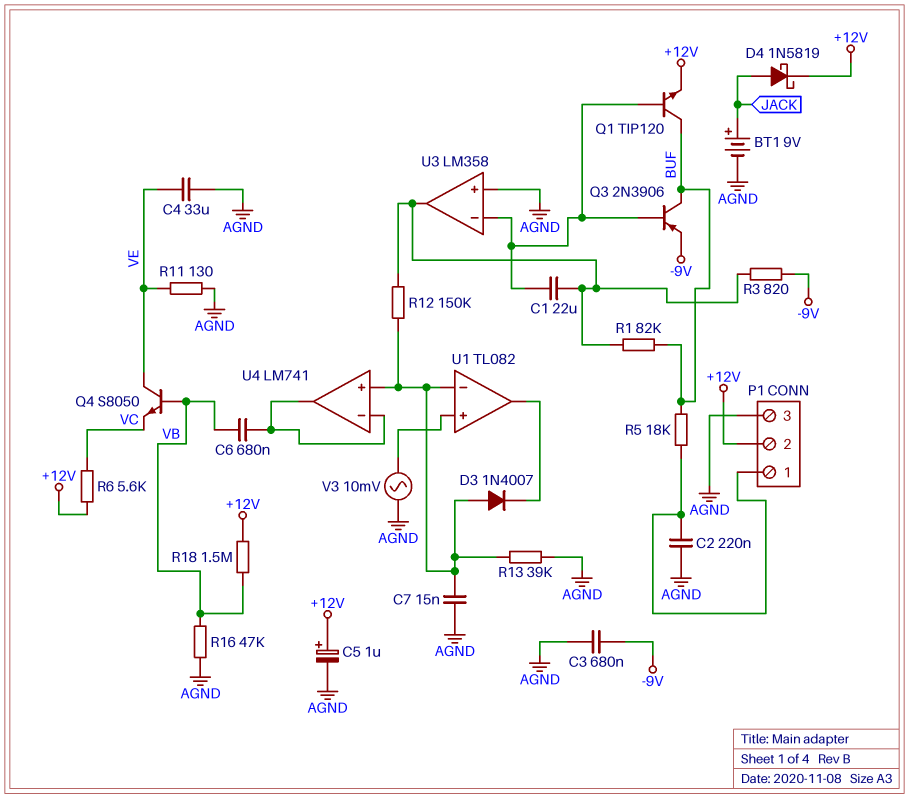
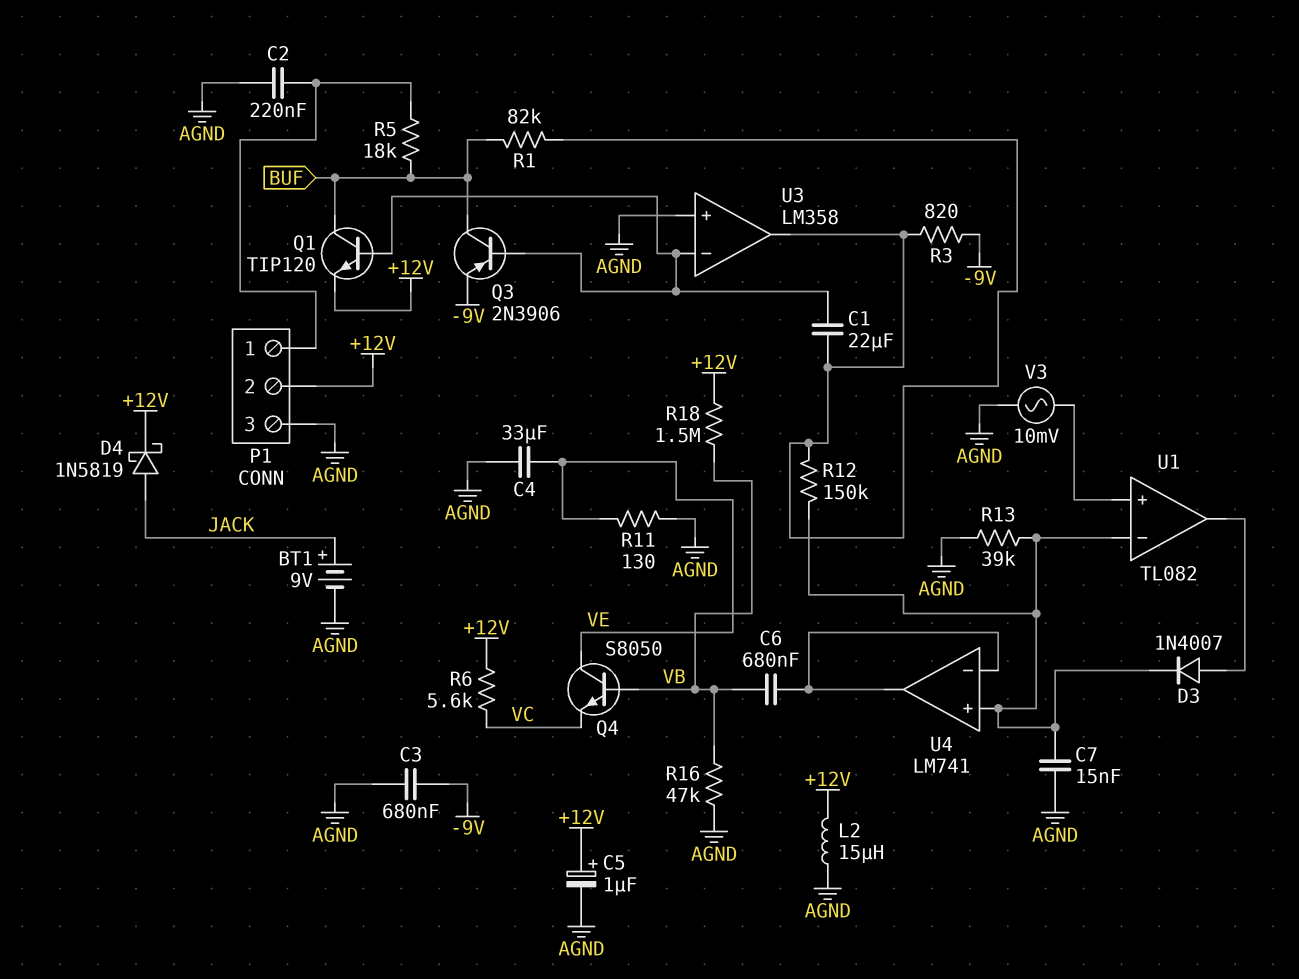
D3: diode 1N4007 (A U1/in-, K U1/out) -> diode 1N4007 (A U1/out, K U1/in-)
L2: none -> 15uH (+12V, AGND)

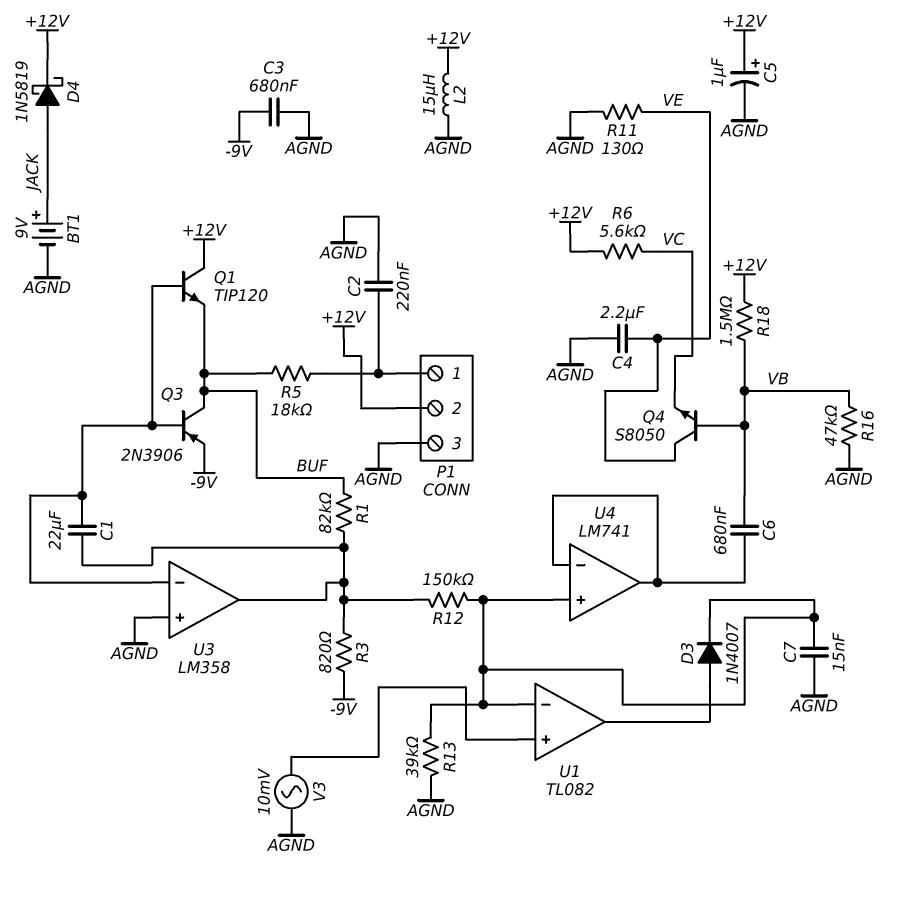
C4: 33uF (AGND, VE) -> 2.2uF (AGND, VE)
Q1: NPN TIP120 (B U3/in-, C BUF, E +12V) -> NPN TIP120 (B U3/in-, C +12V, E BUF)

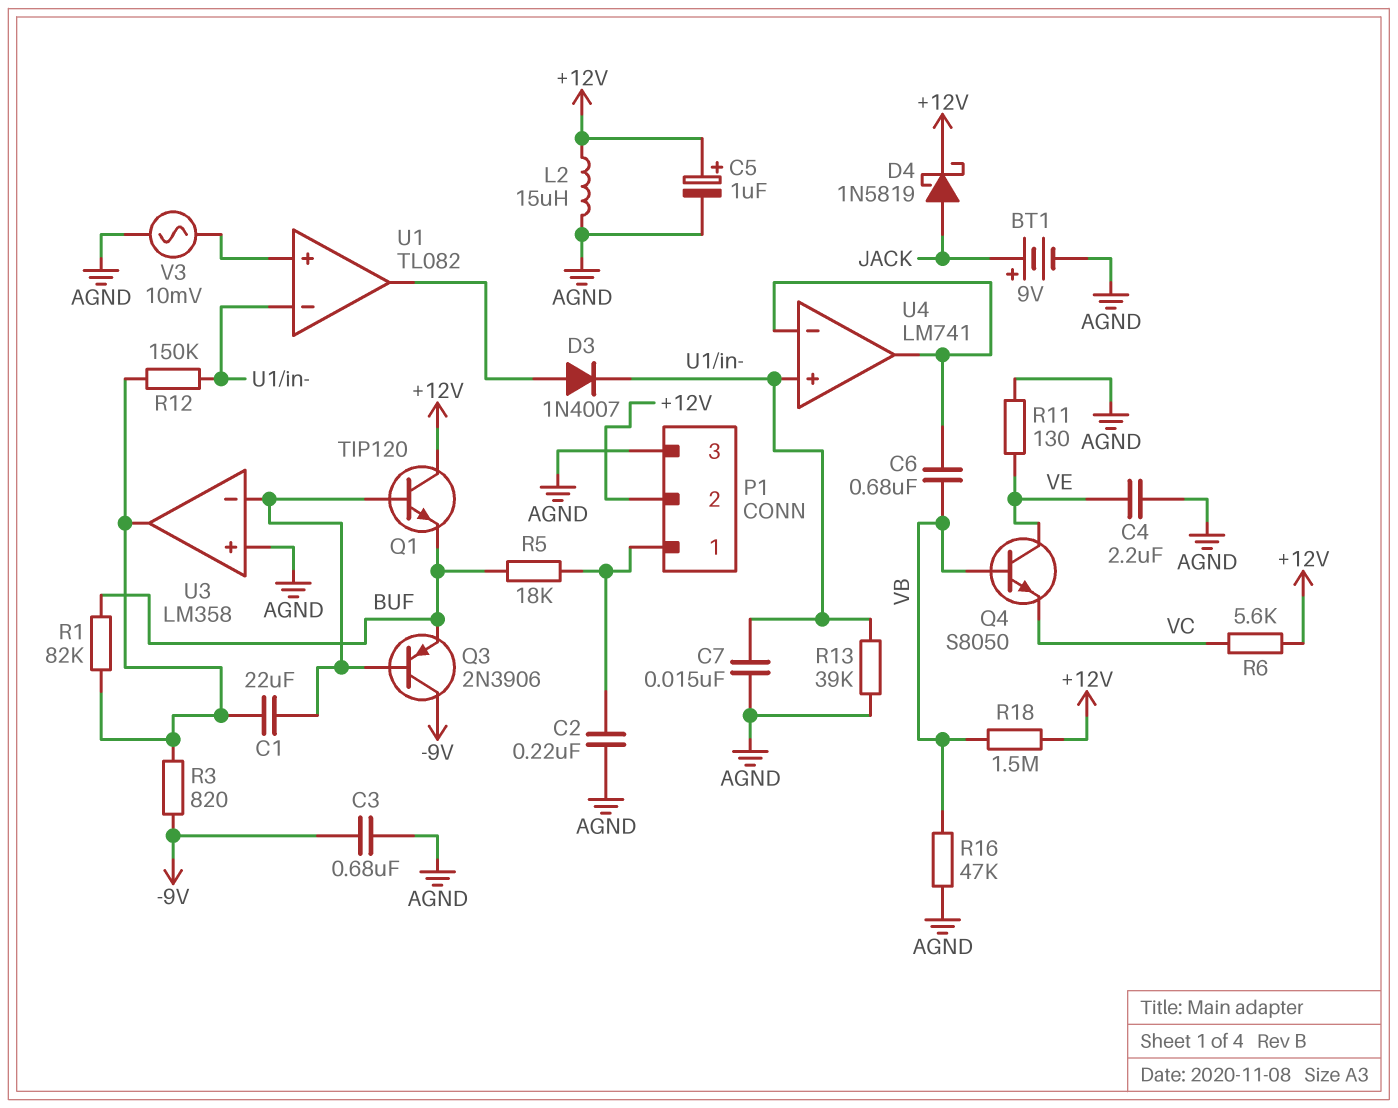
Q3: PNP 2N3906 (B U3/in-, C BUF, E -9V) -> PNP 2N3906 (B U3/in-, C -9V, E BUF)

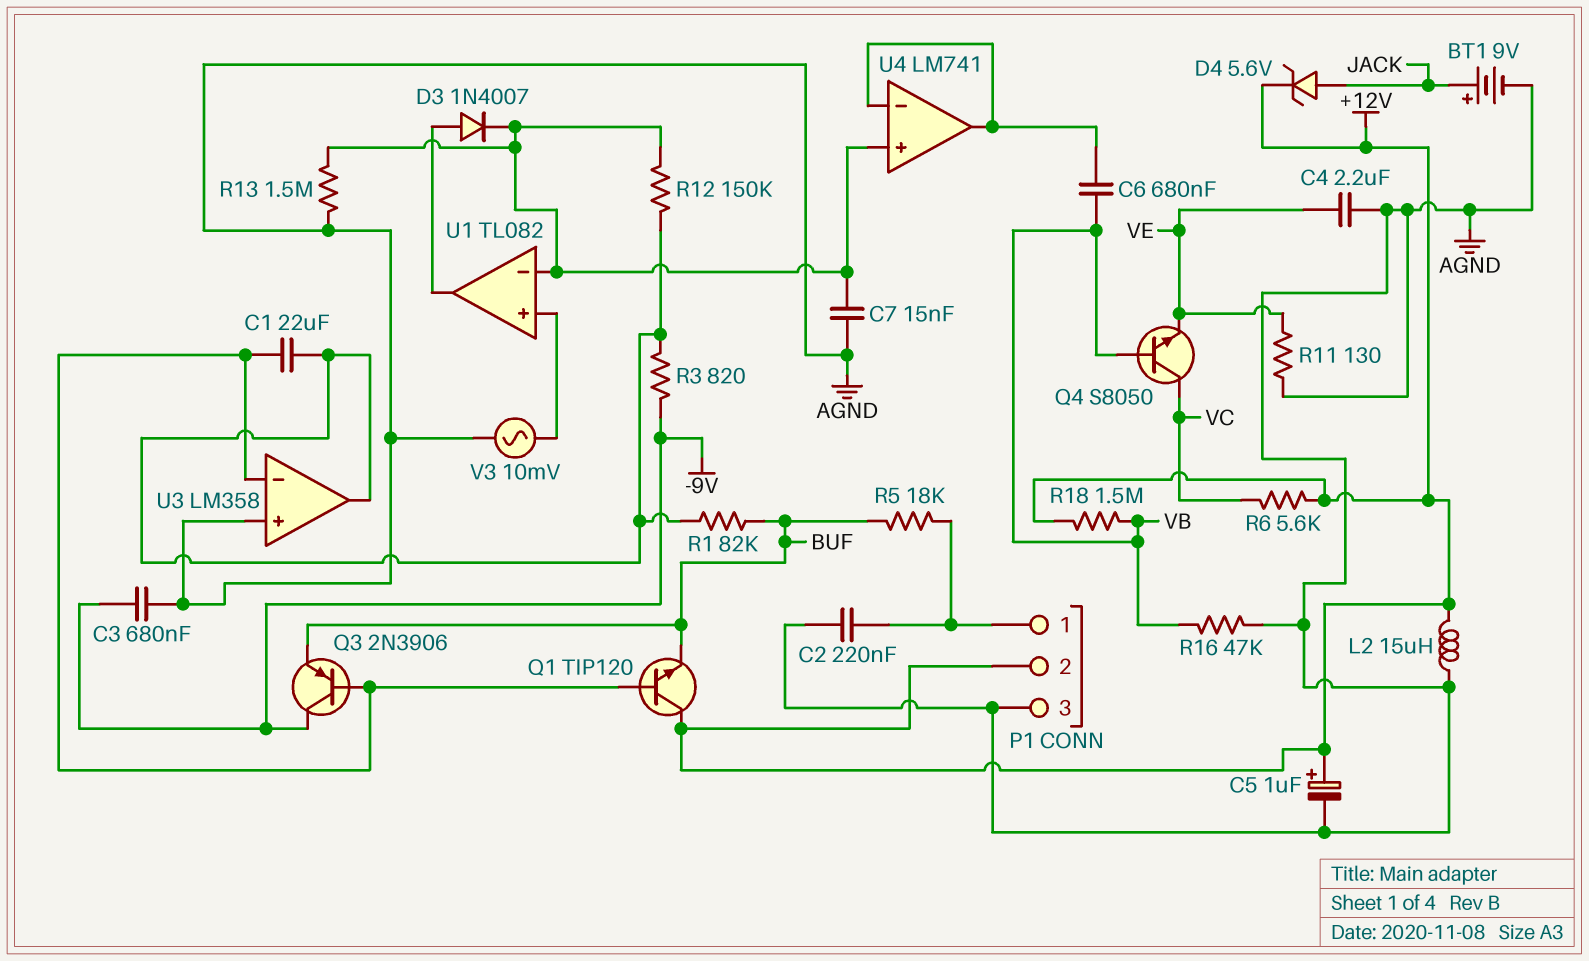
D4: schottky 1N5819 (A JACK, K +12V) -> zener 5.6V (A JACK, K +12V)
Q4: NPN S8050 (B VB, C VE, E VC) -> NPN S8050 (B VB, C VC, E VE)
R13: 39k (AGND, U1/in-) -> 1.5M (AGND, U1/in-)

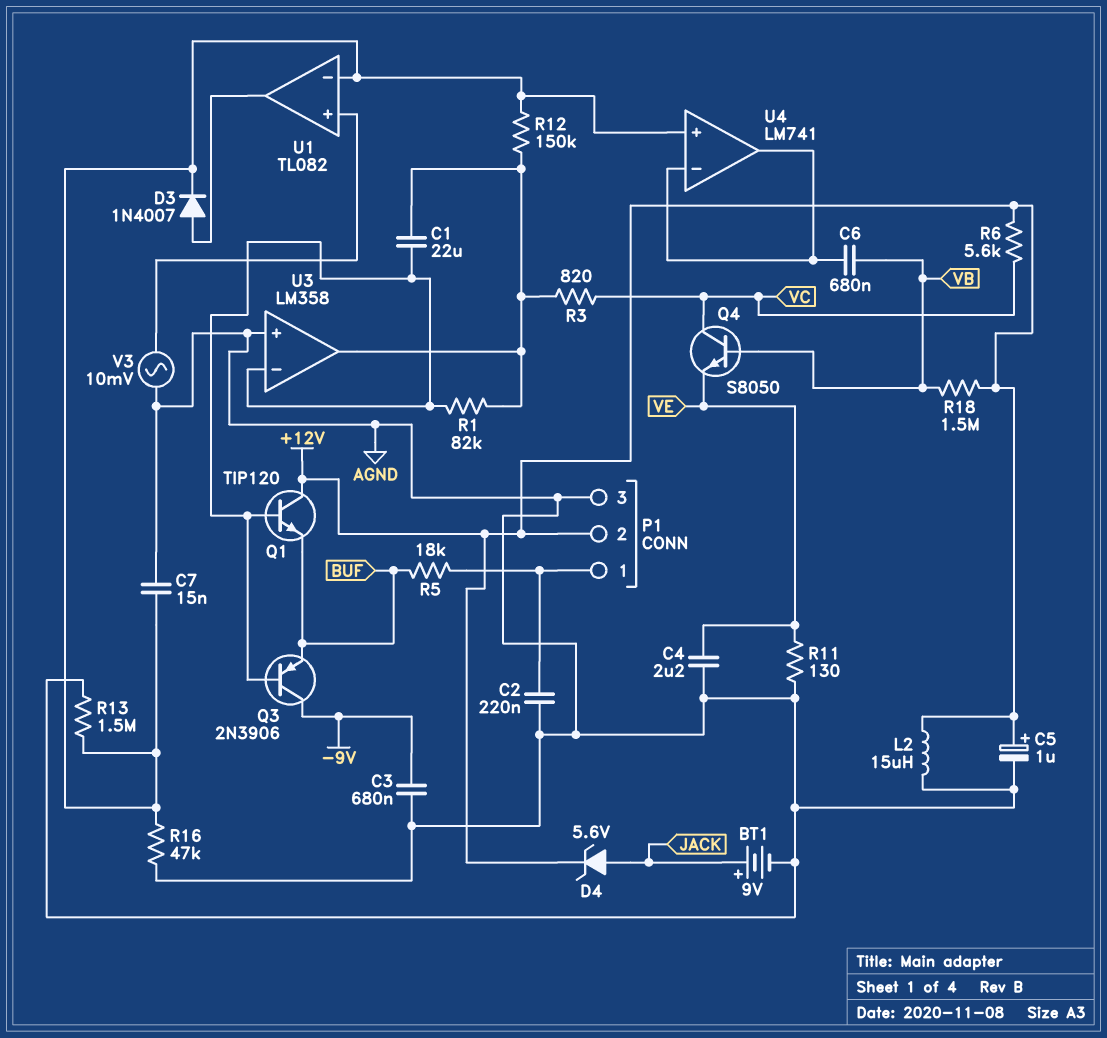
R1: 82k (BUF, U3/out) -> 82k (U3/in-, U3/out)
R3: 820 (-9V, U3/out) -> 820 (U3/out, VC)
R16: 47k (AGND, VB) -> 47k (AGND, U1/in-)

